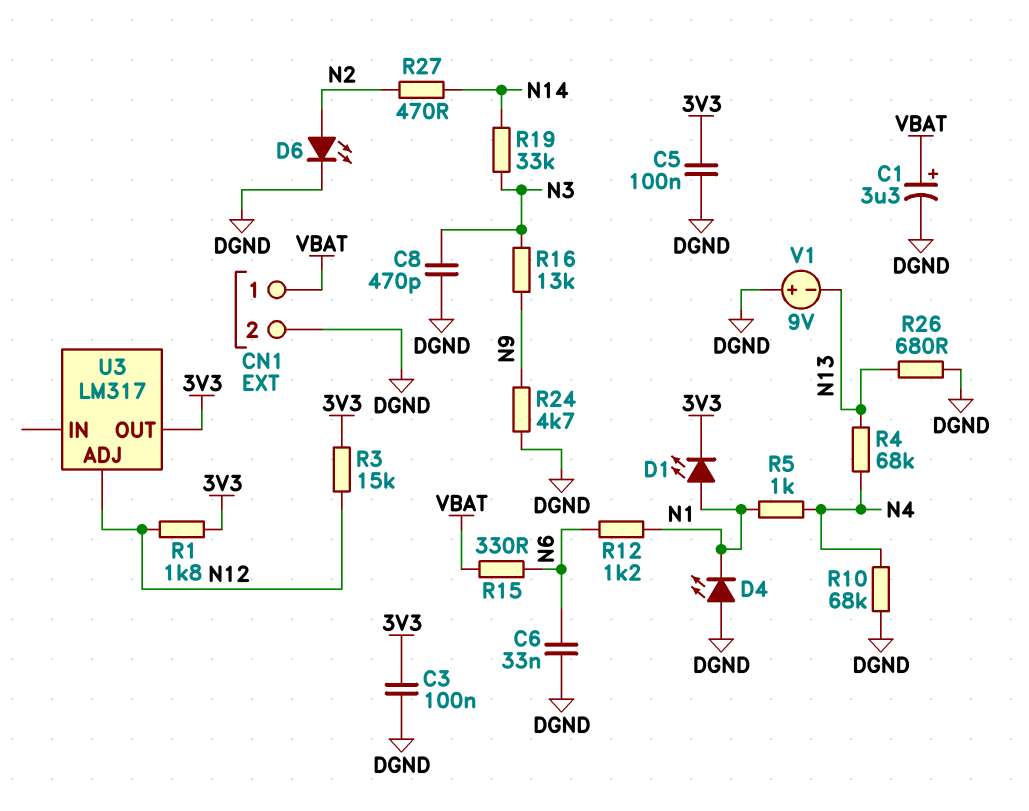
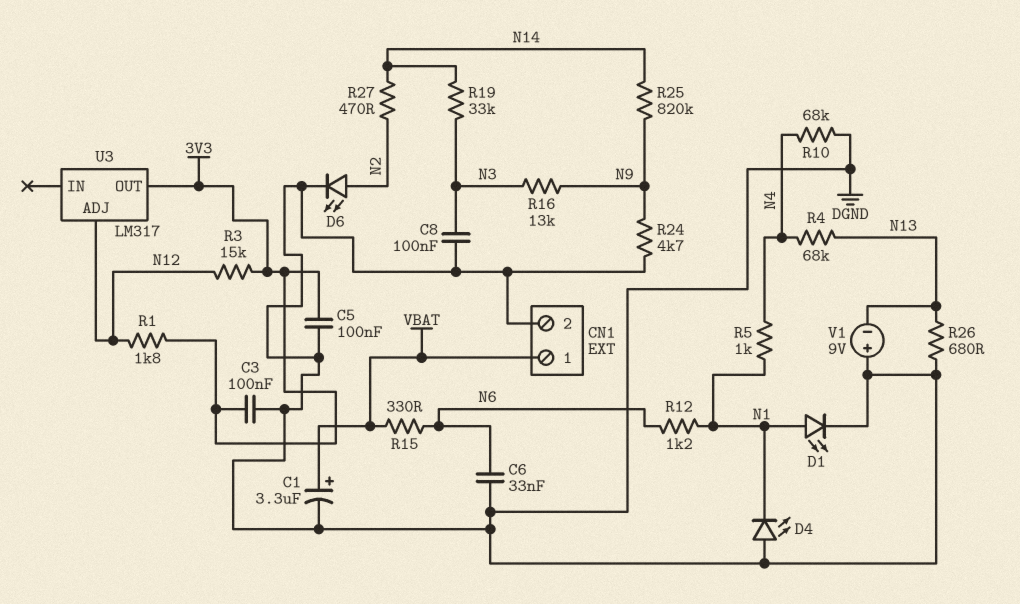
C8: 470pF (DGND, N3) -> 100nF (DGND, N3)
D1: LED (A N1, K 3V3) -> LED (A N1, K DGND)
R25: none -> 820k (N9, N14)

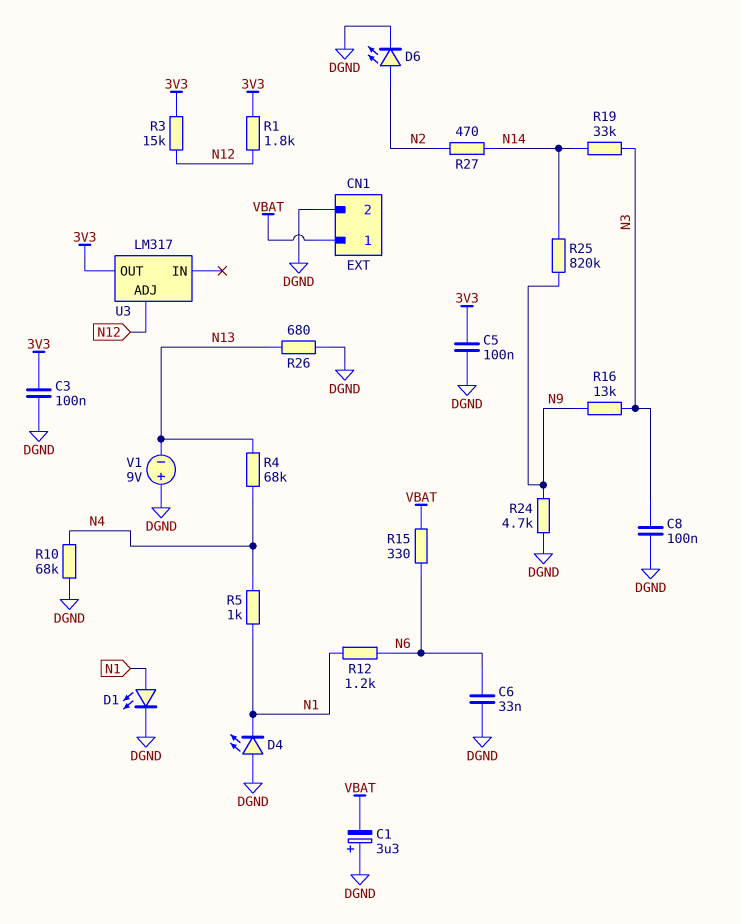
C1: 3.3uF (plus VBAT, minus DGND) -> 3.3uF (plus DGND, minus VBAT)

